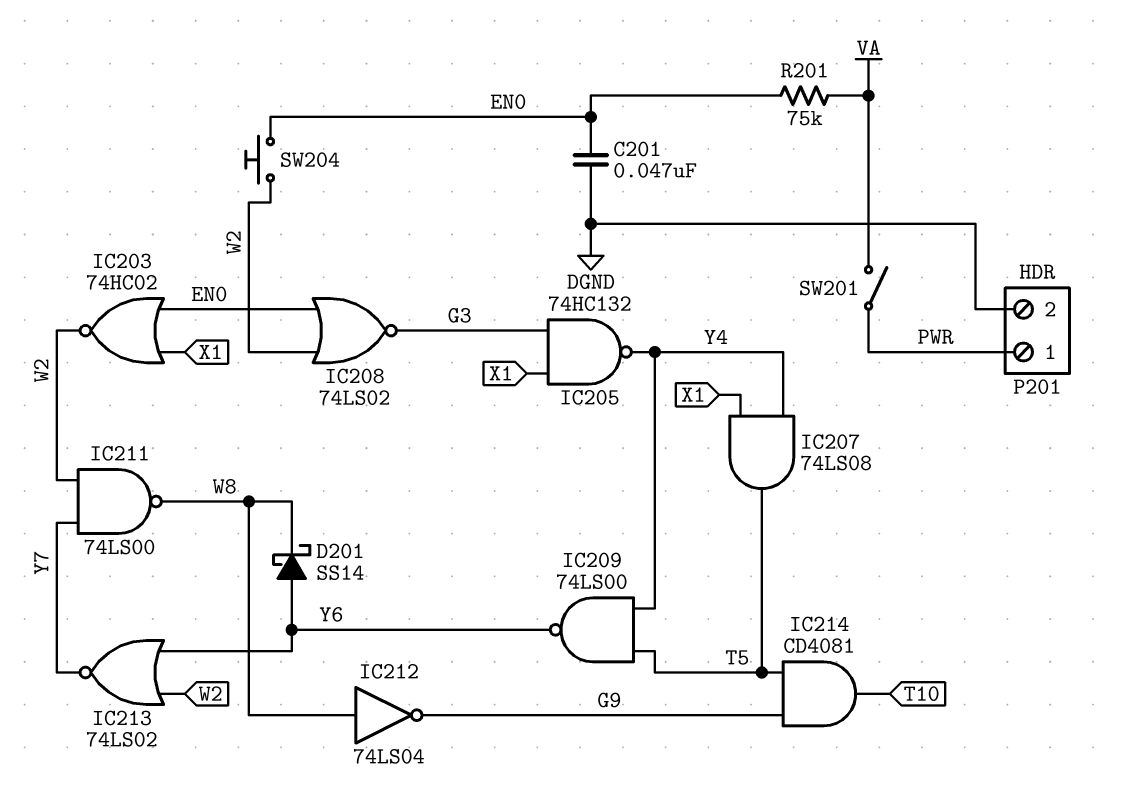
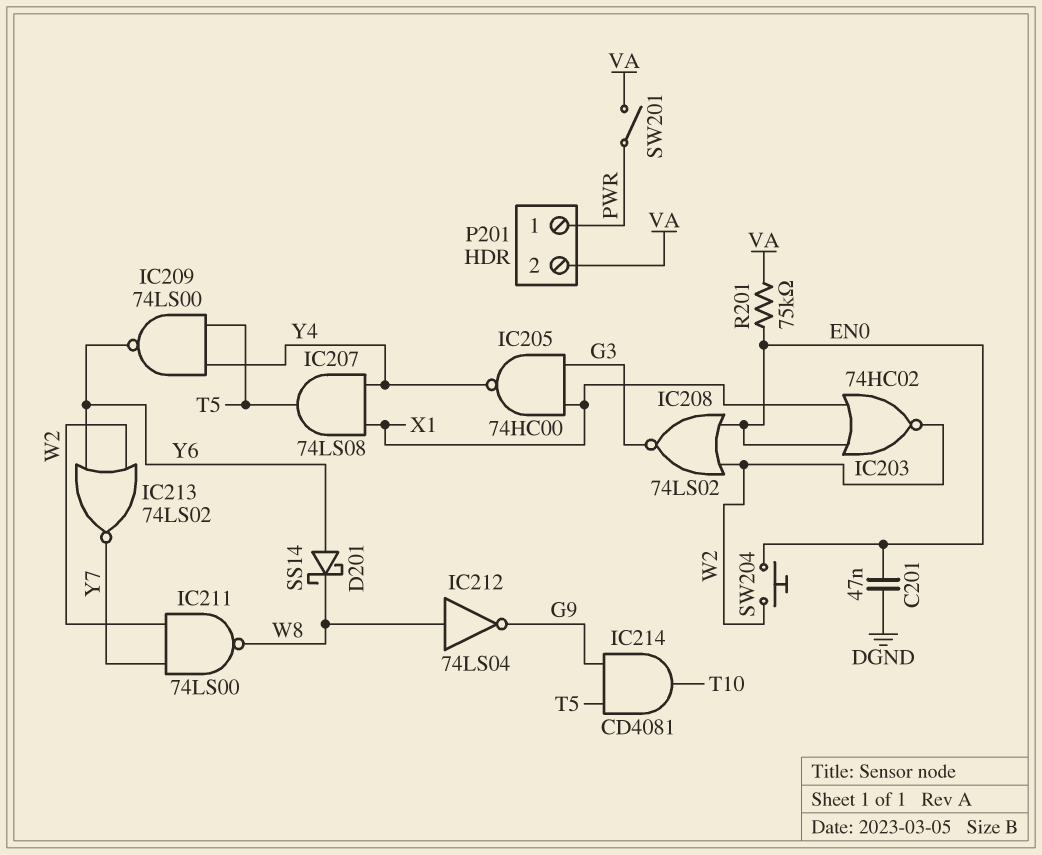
IC205: NAND 74HC132 (in G3, in X1, out Y4) -> NAND 74HC00 (in G3, in X1, out Y4)
P201 pin 2: DGND -> VA

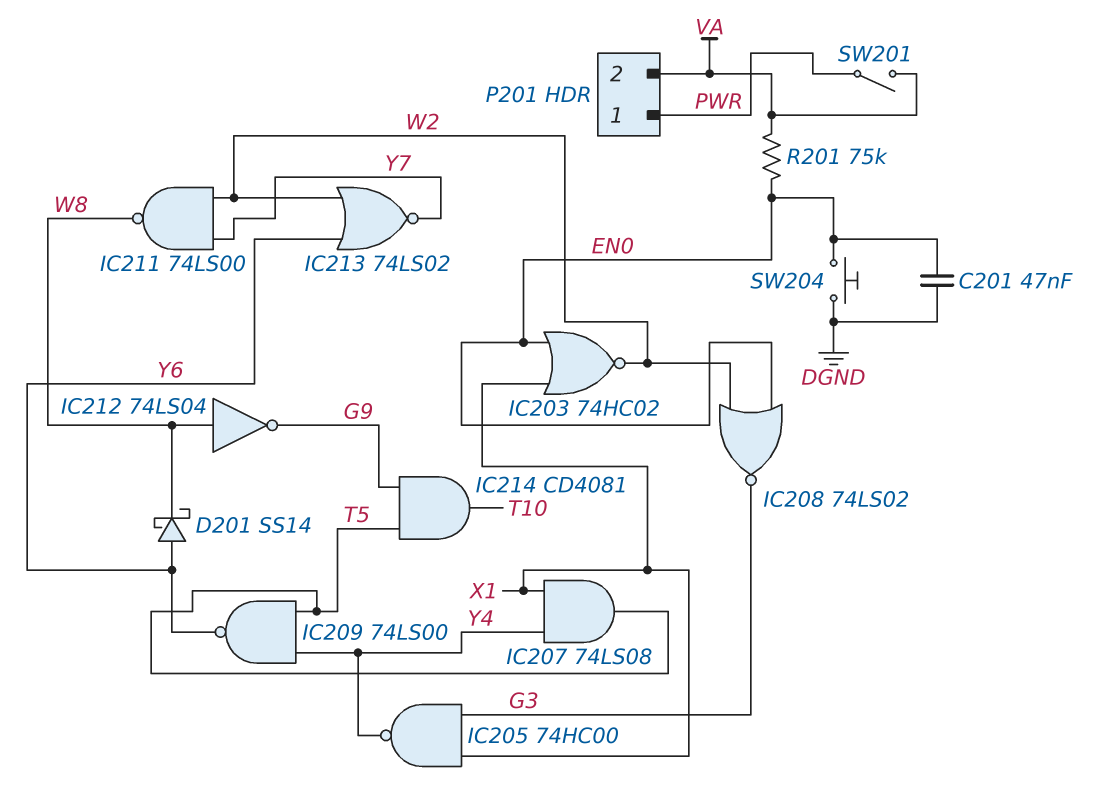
SW204: button (EN0, W2) -> button (DGND, EN0)

